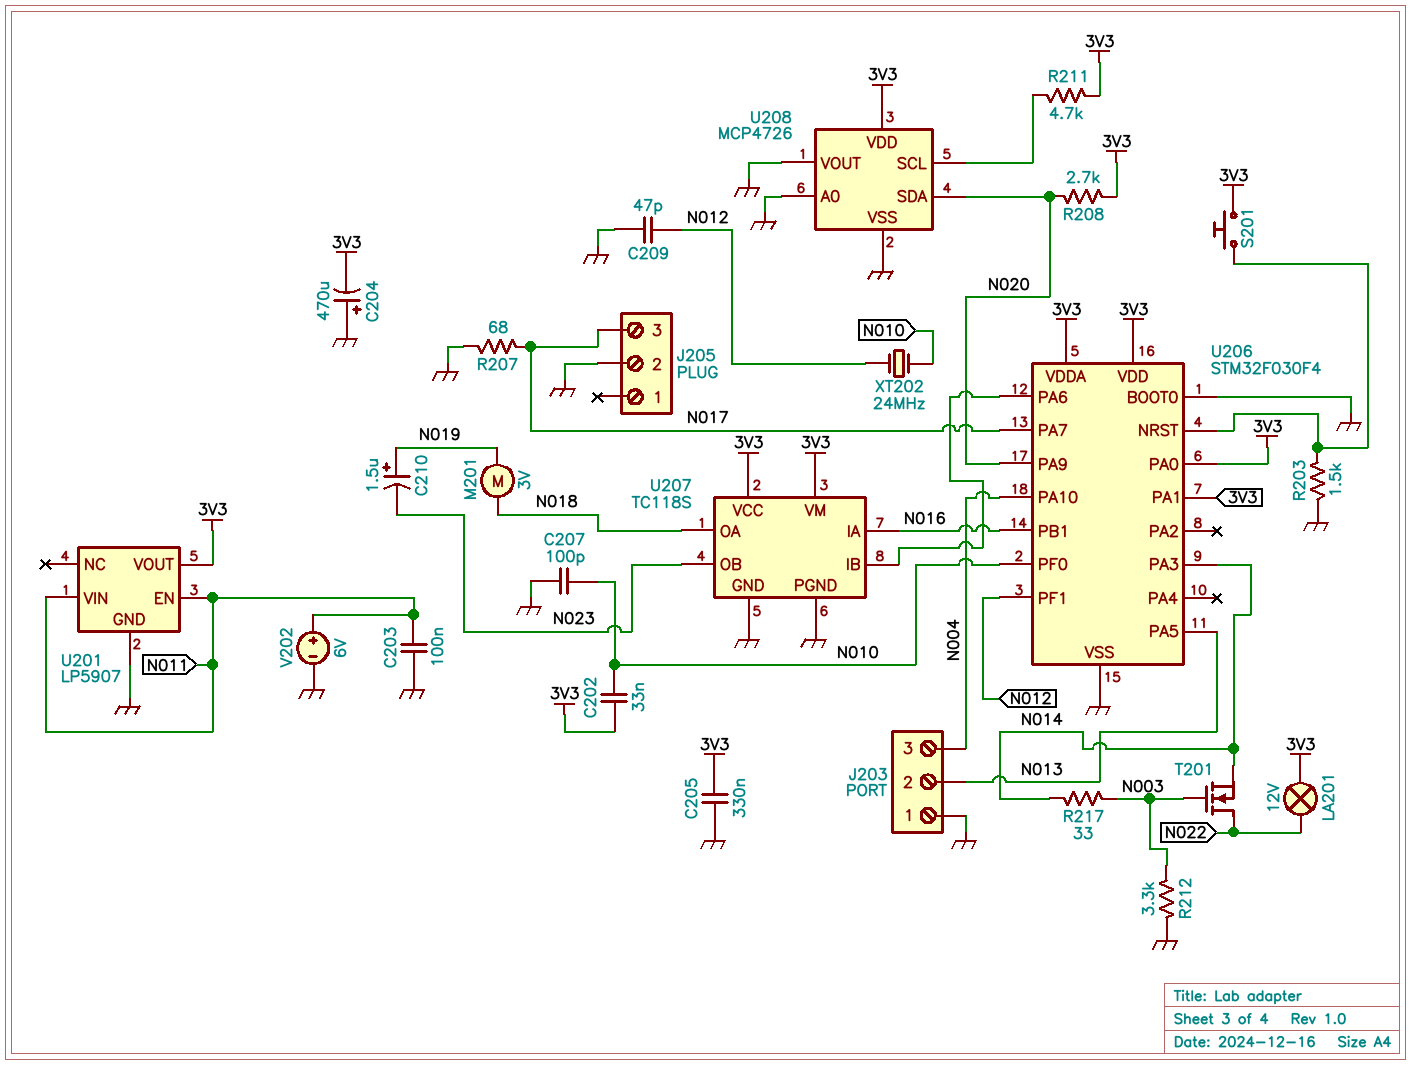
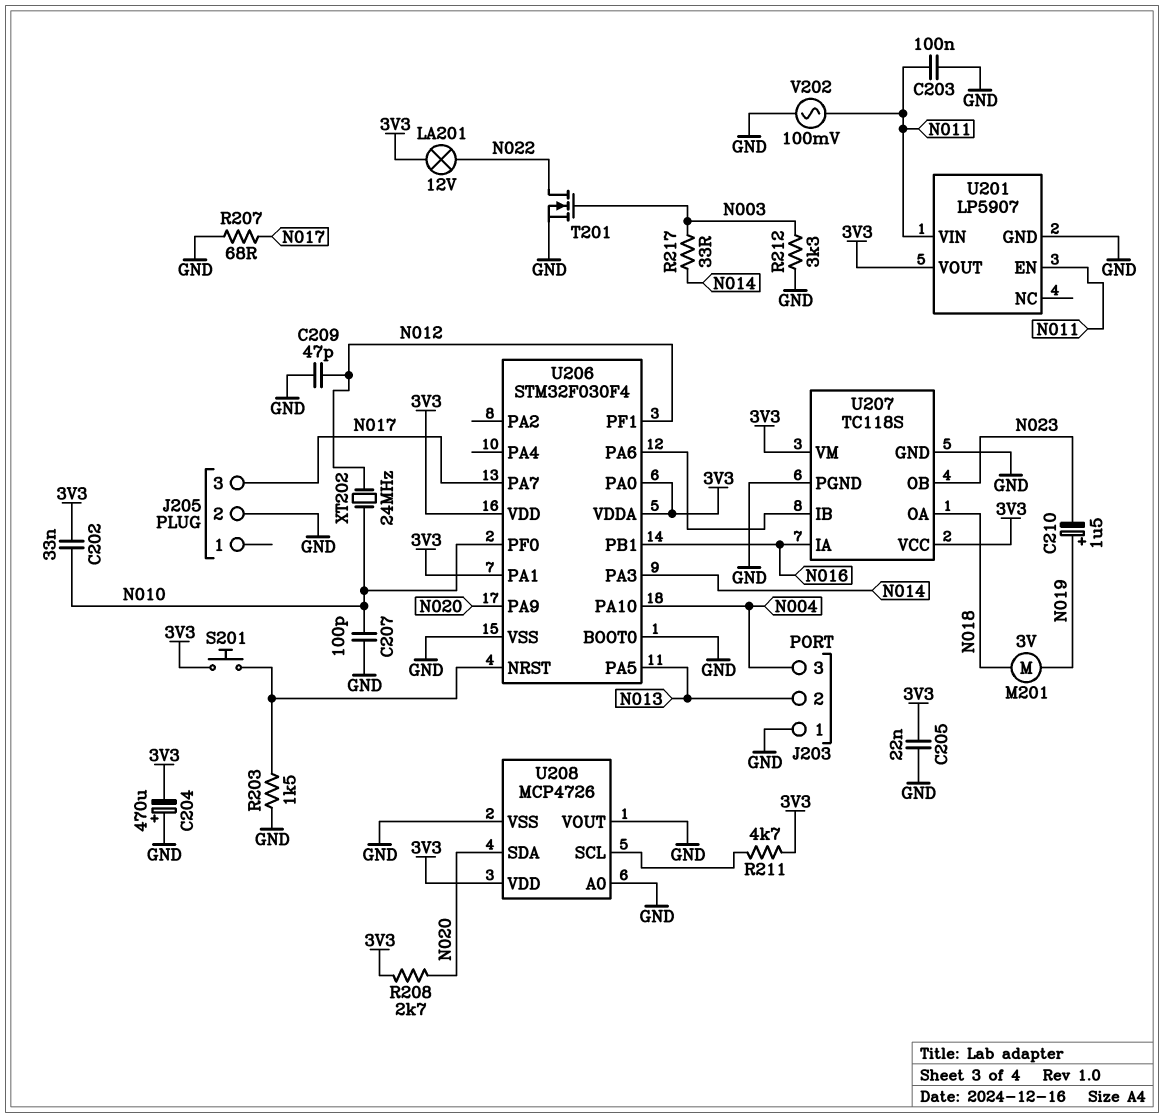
C205: 330nF (3V3, GND) -> 22nF (3V3, GND)
T201: NMOS (G N003, D N022, S N014) -> NMOS (G N003, D N022, S GND)
V202: 6V (plus N011, minus GND) -> AC 100mV (GND, N011)

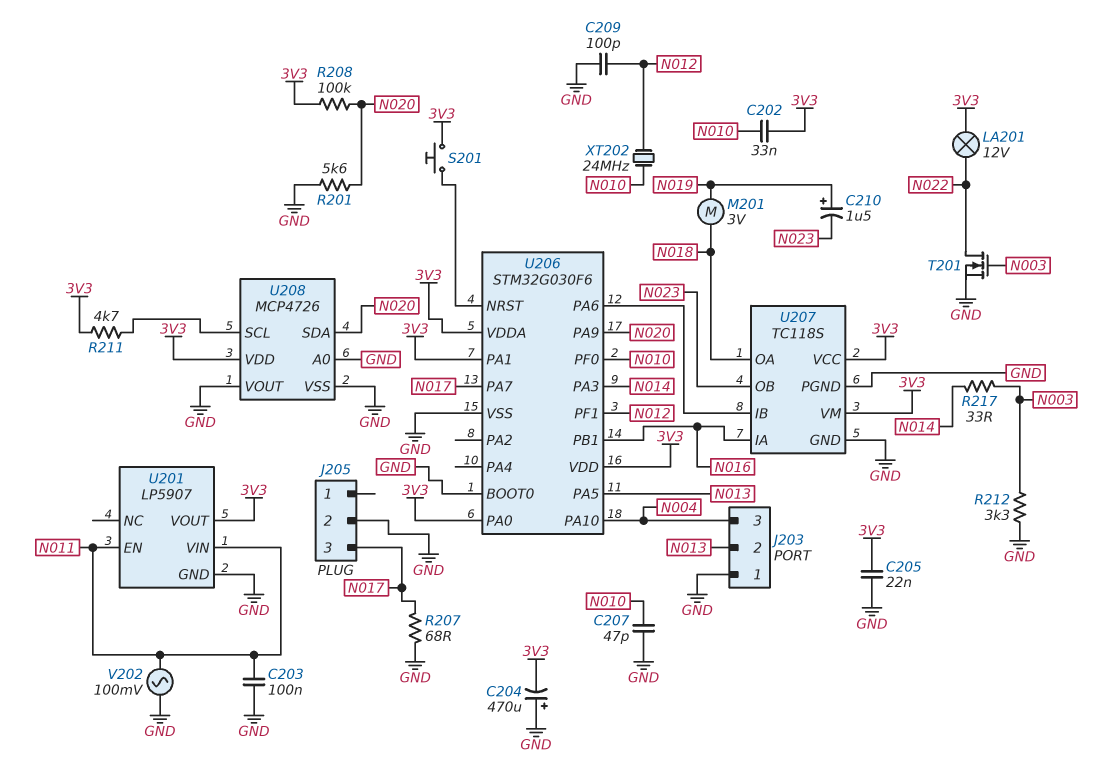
C207: 100pF (GND, N010) -> 47pF (GND, N010)
C209: 47pF (GND, N012) -> 100pF (GND, N012)
R201: none -> 5.6k (GND, N020)
R203: 1.5k (GND, U206/NRST) -> none
R208: 2.7k (3V3, N020) -> 100k (3V3, N020)
U206: STM32F030F4 -> STM32G030F6

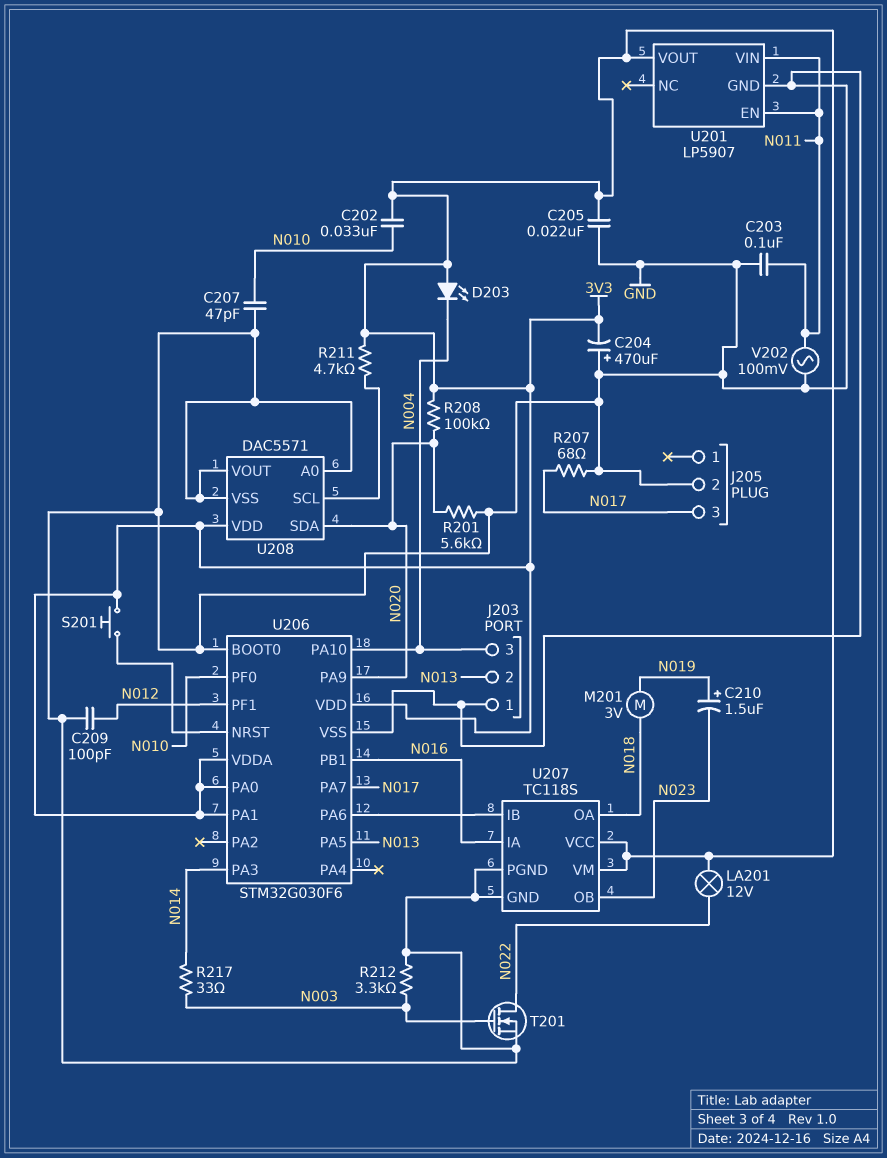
D203: none -> LED (A 3V3, K N004)
U208: MCP4726 -> DAC5571
XT202: 24MHz (N010, N012) -> none

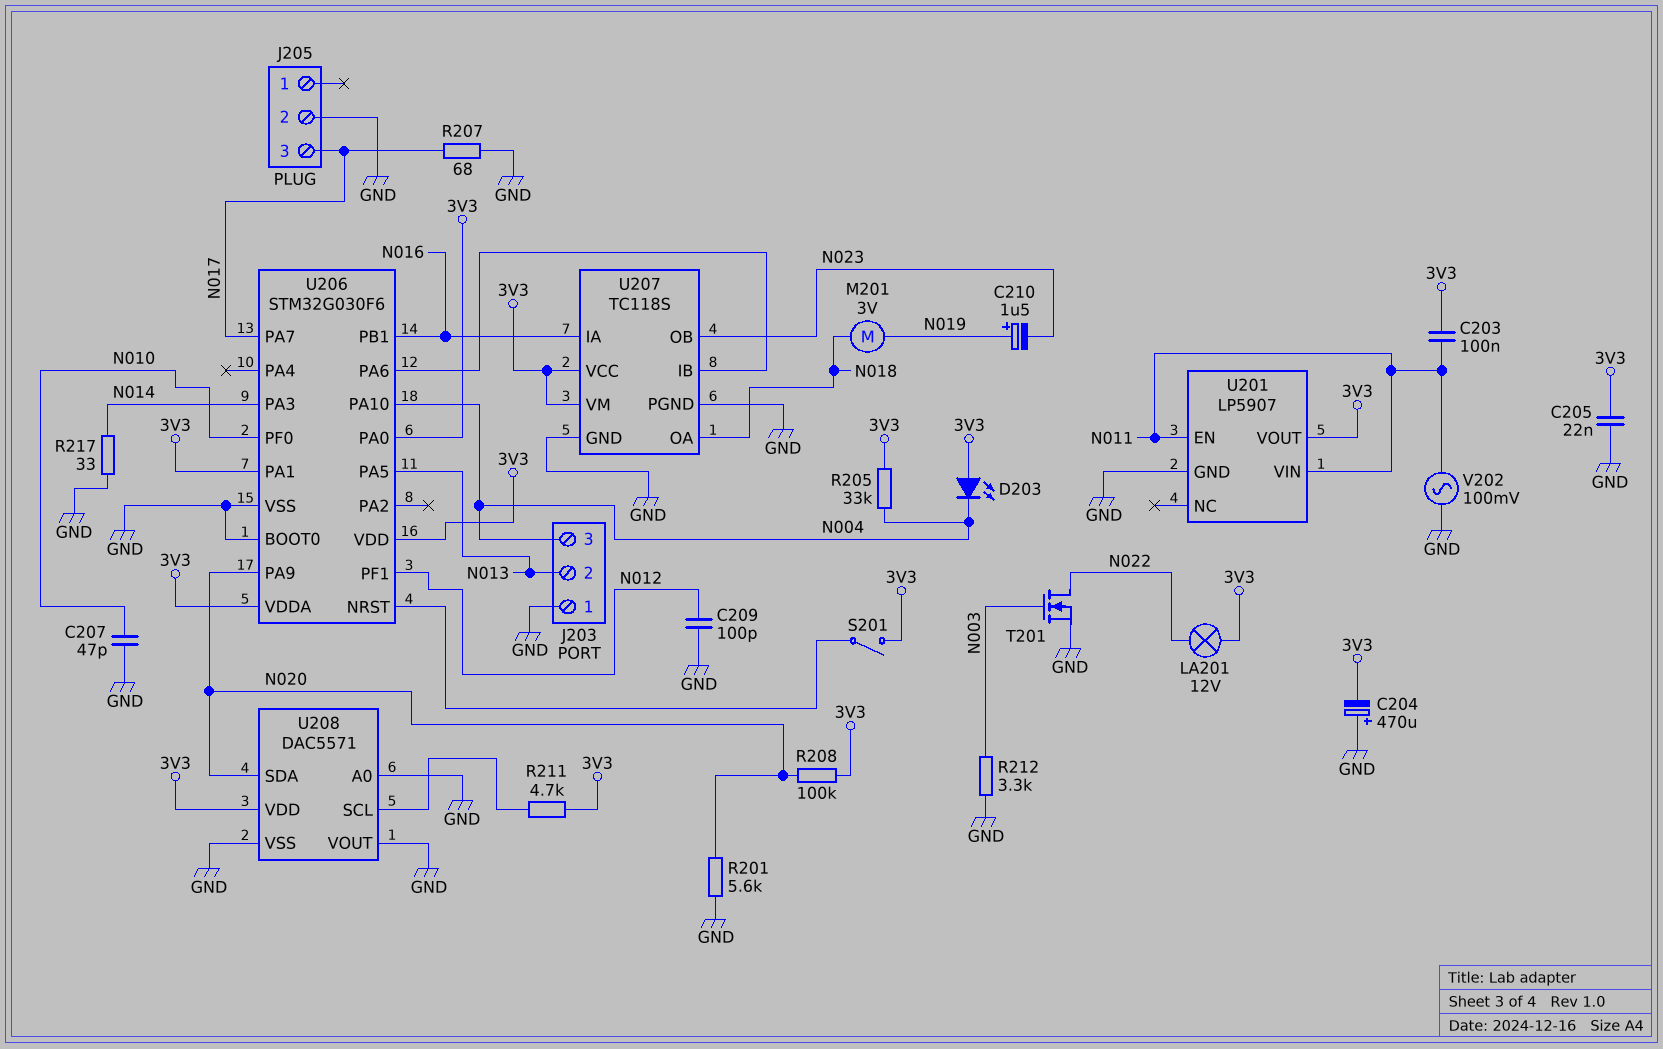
C202: 33nF (3V3, N010) -> none
C203: 100nF (GND, N011) -> 100nF (3V3, N011)
R205: none -> 33k (3V3, N004)
R217: 33 (N003, N014) -> 33 (GND, N014)
S201: button (3V3, U206/NRST) -> switch (3V3, U206/NRST)

